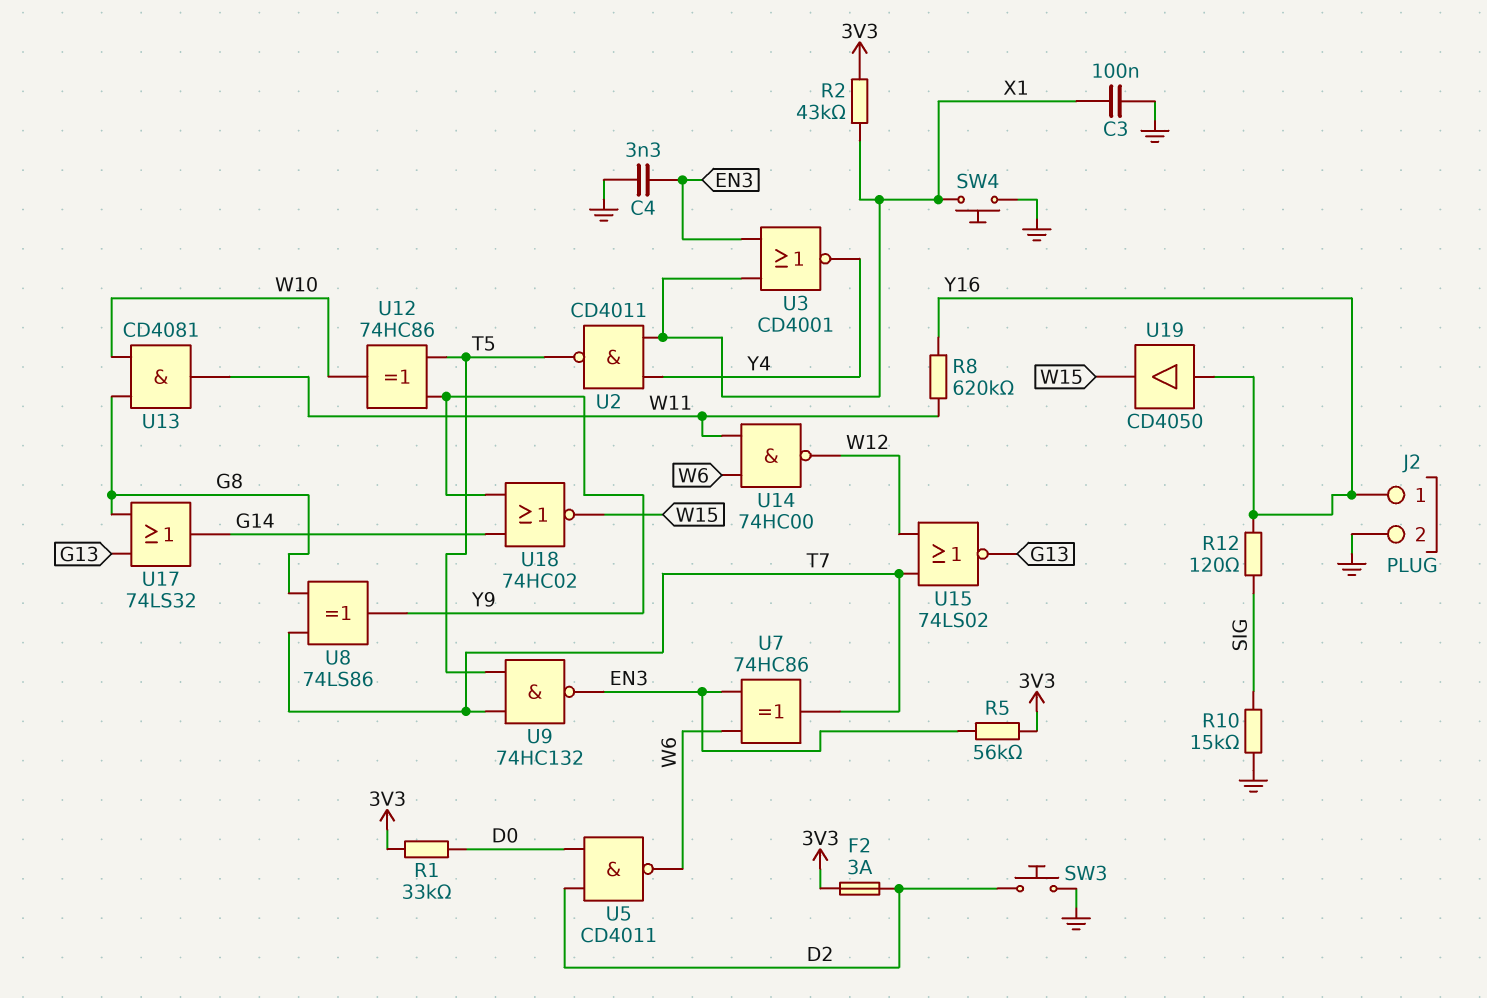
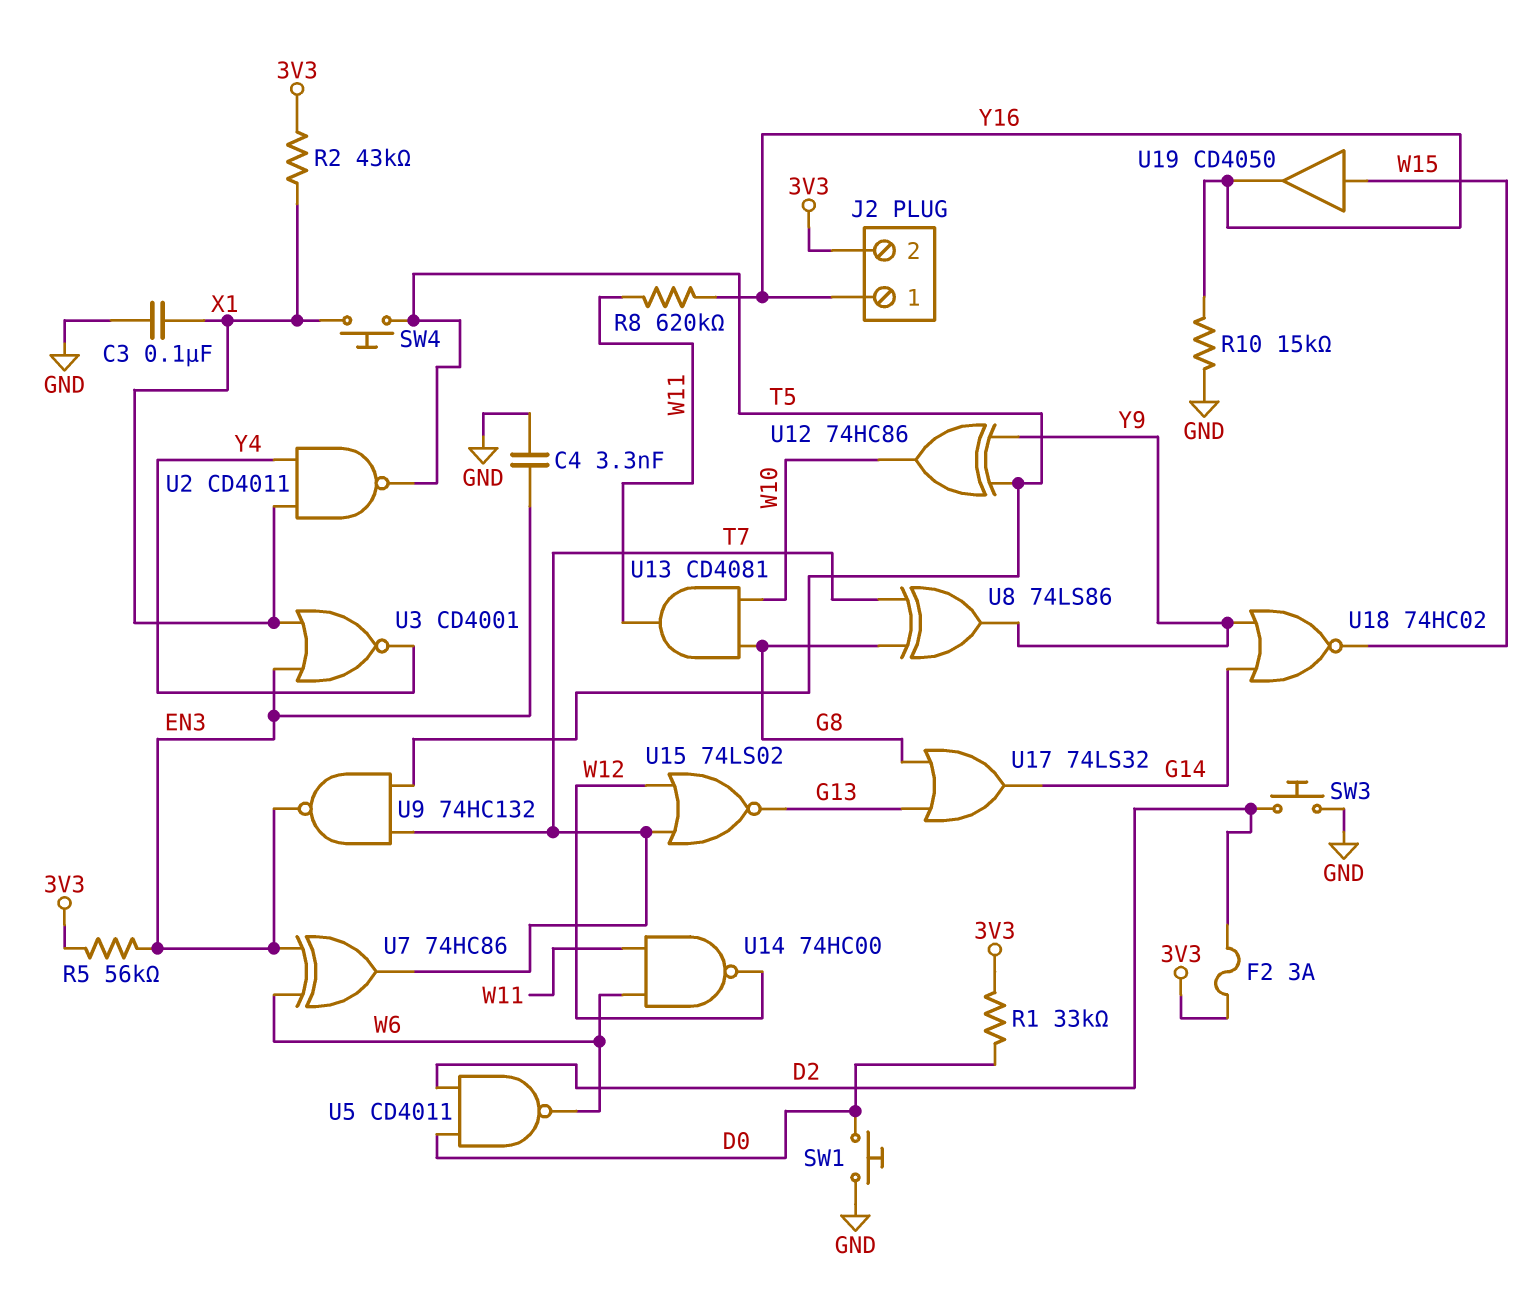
J2 pin 2: GND -> 3V3
R10: 15k (GND, SIG) -> 15k (GND, Y16)
R12: 120 (SIG, Y16) -> none
SW1: none -> button (D0, GND)
SW4: button (GND, X1) -> button (T5, X1)
U19: buffer CD4050 (in Y16, out W15) -> buffer CD4050 (in W15, out Y16)

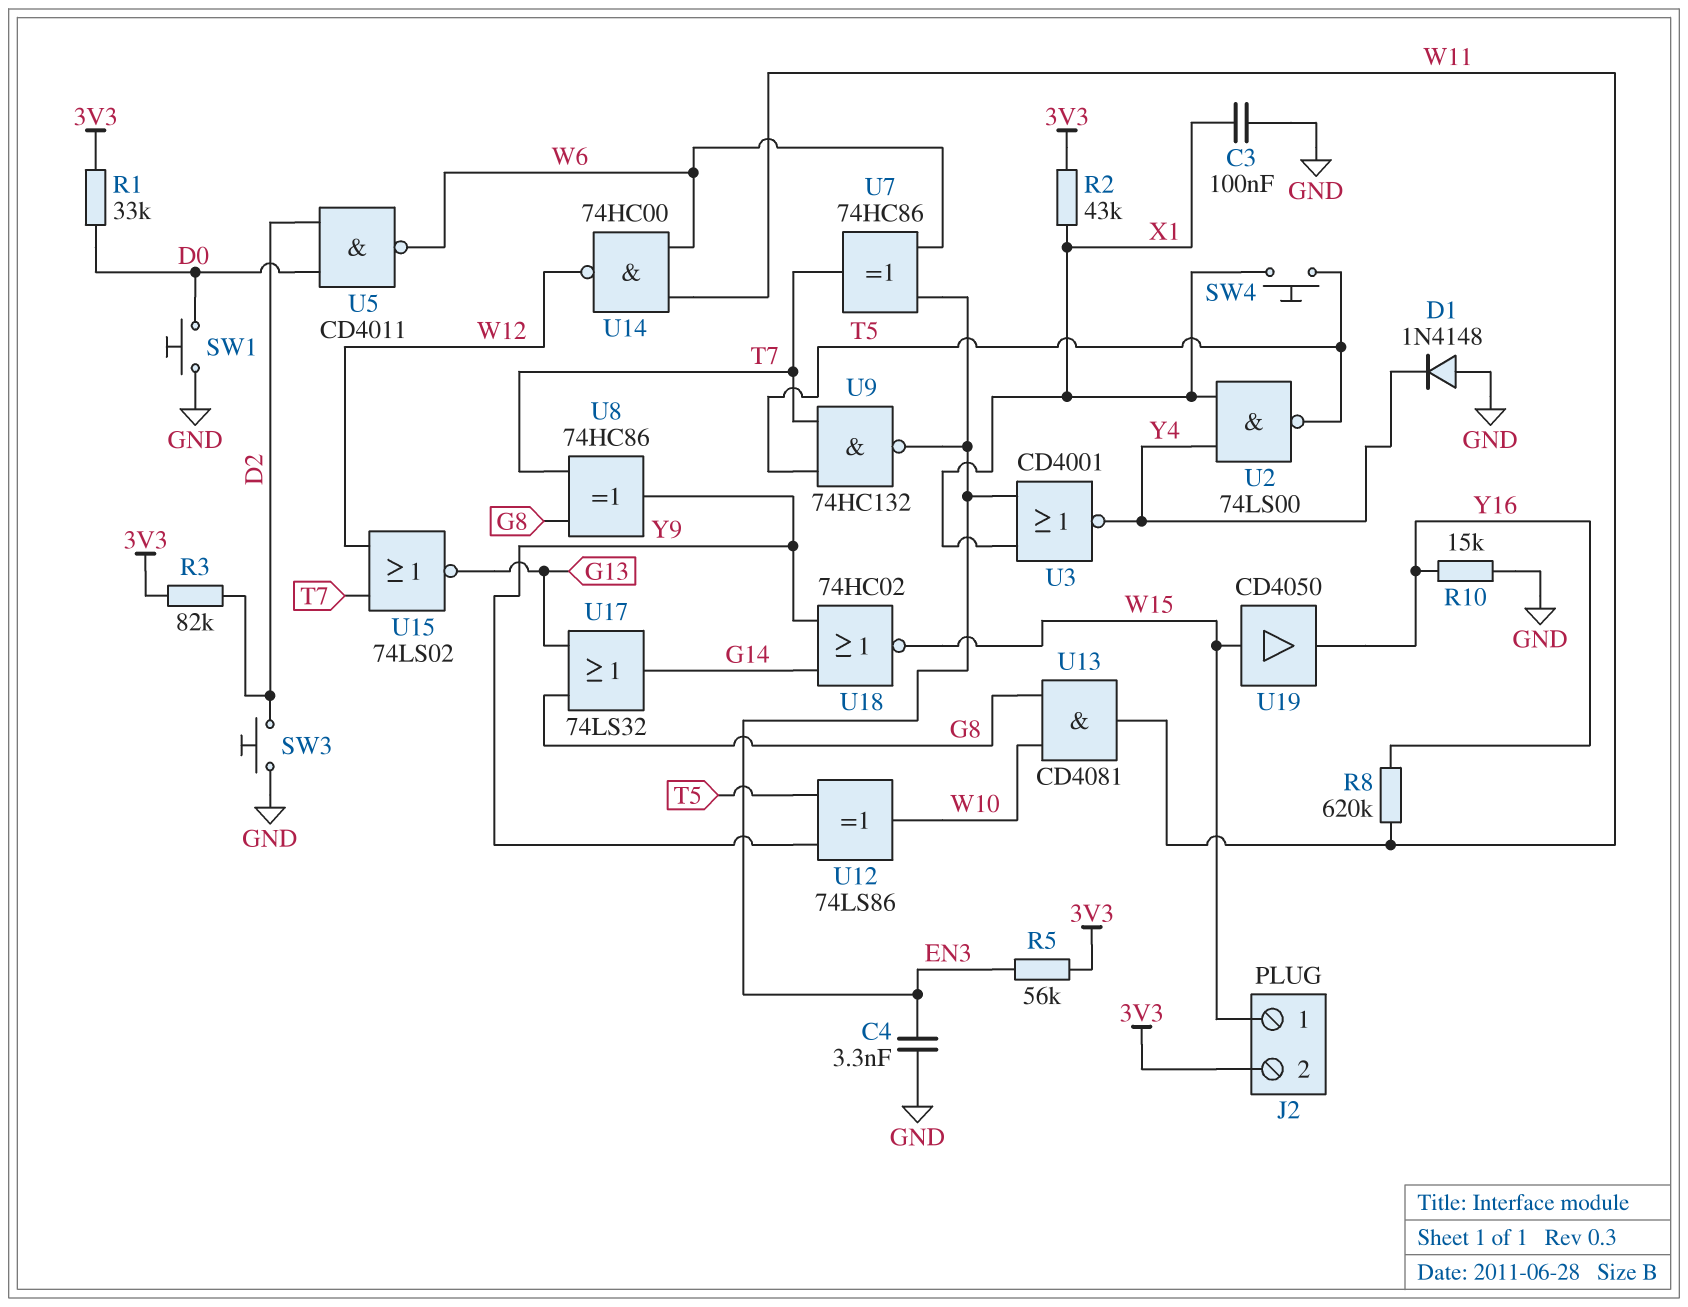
D1: none -> diode 1N4148 (A GND, K Y4)
F2: 3A (3V3, D2) -> none
J2 pin 1: Y16 -> W15
R3: none -> 82k (3V3, D2)
U2: NAND CD4011 (in X1, in Y4, out T5) -> NAND 74LS00 (in X1, in Y4, out T5)
U8: XOR 74LS86 (in G8, in T7, out Y9) -> XOR 74HC86 (in G8, in T7, out Y9)
U12: XOR 74HC86 (in T5, in Y9, out W10) -> XOR 74LS86 (in T5, in Y9, out W10)

